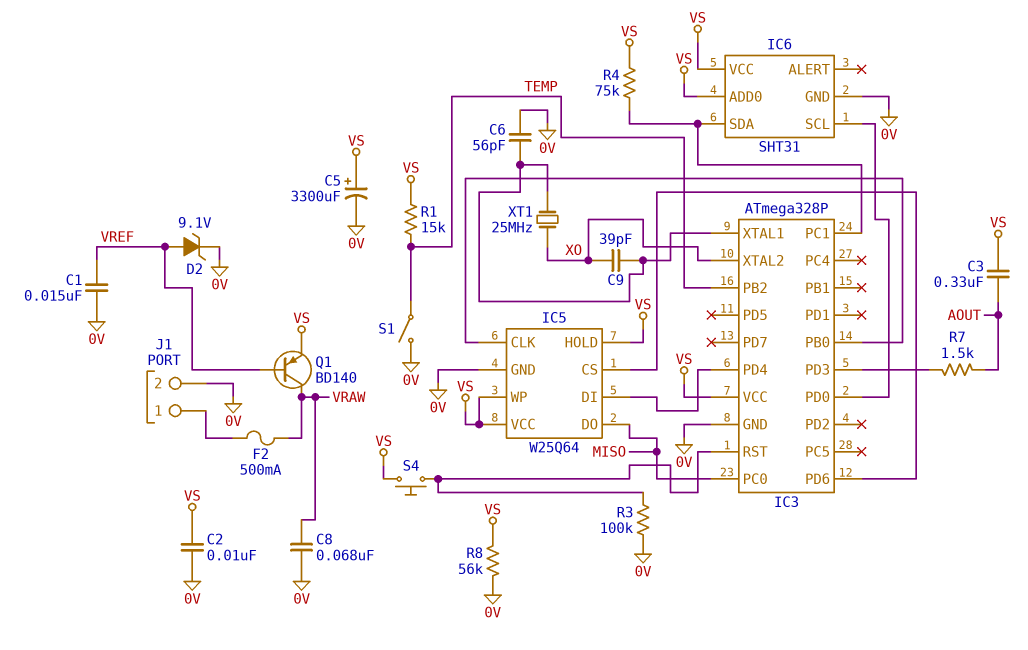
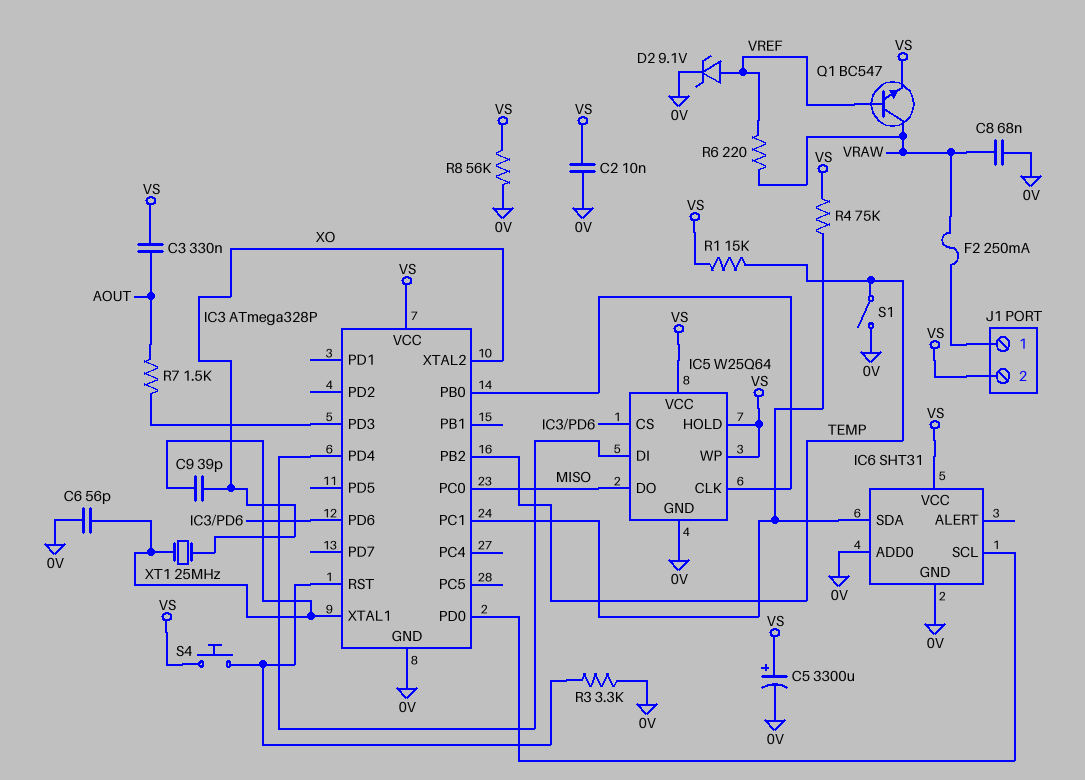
C1: 15nF (0V, VREF) -> none
F2: 500mA (J1/1, VRAW) -> 250mA (J1/1, VRAW)
IC6 pin ADD0: VS -> 0V
J1 pin 2: 0V -> VS
Q1: PNP BD140 (B VREF, C VRAW, E VS) -> NPN BC547 (B VREF, C VRAW, E VS)
R3: 100k (0V, IC3/RST) -> 3.3k (0V, IC3/RST)
R6: none -> 220 (VRAW, VREF)

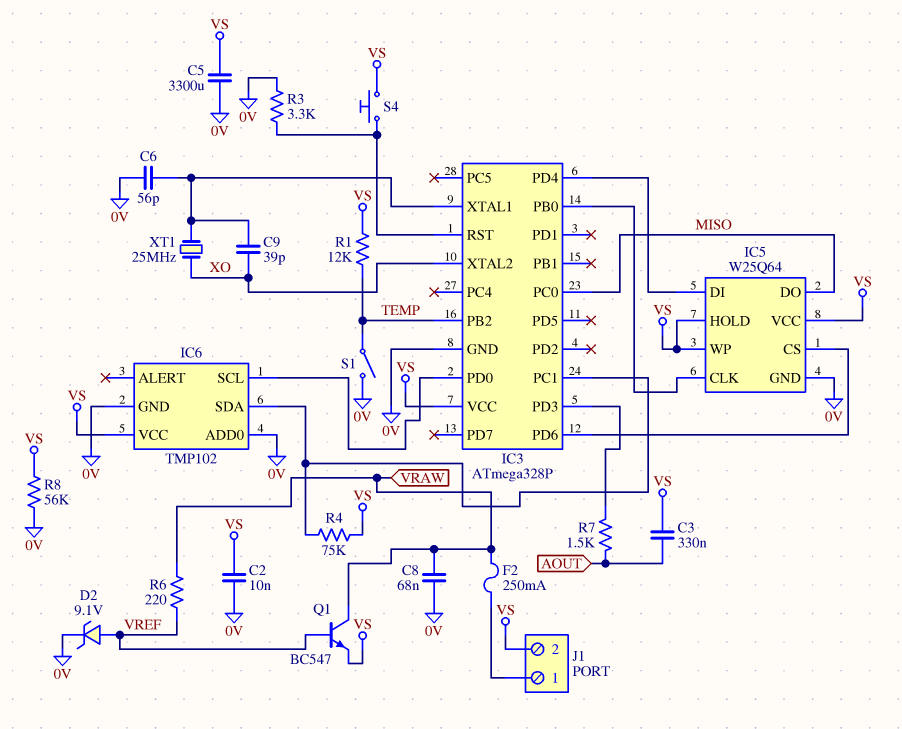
C5: 3300uF (plus VS, minus 0V) -> 3300uF (0V, VS)
IC6: SHT31 -> TMP102
R1: 15k (TEMP, VS) -> 12k (TEMP, VS)

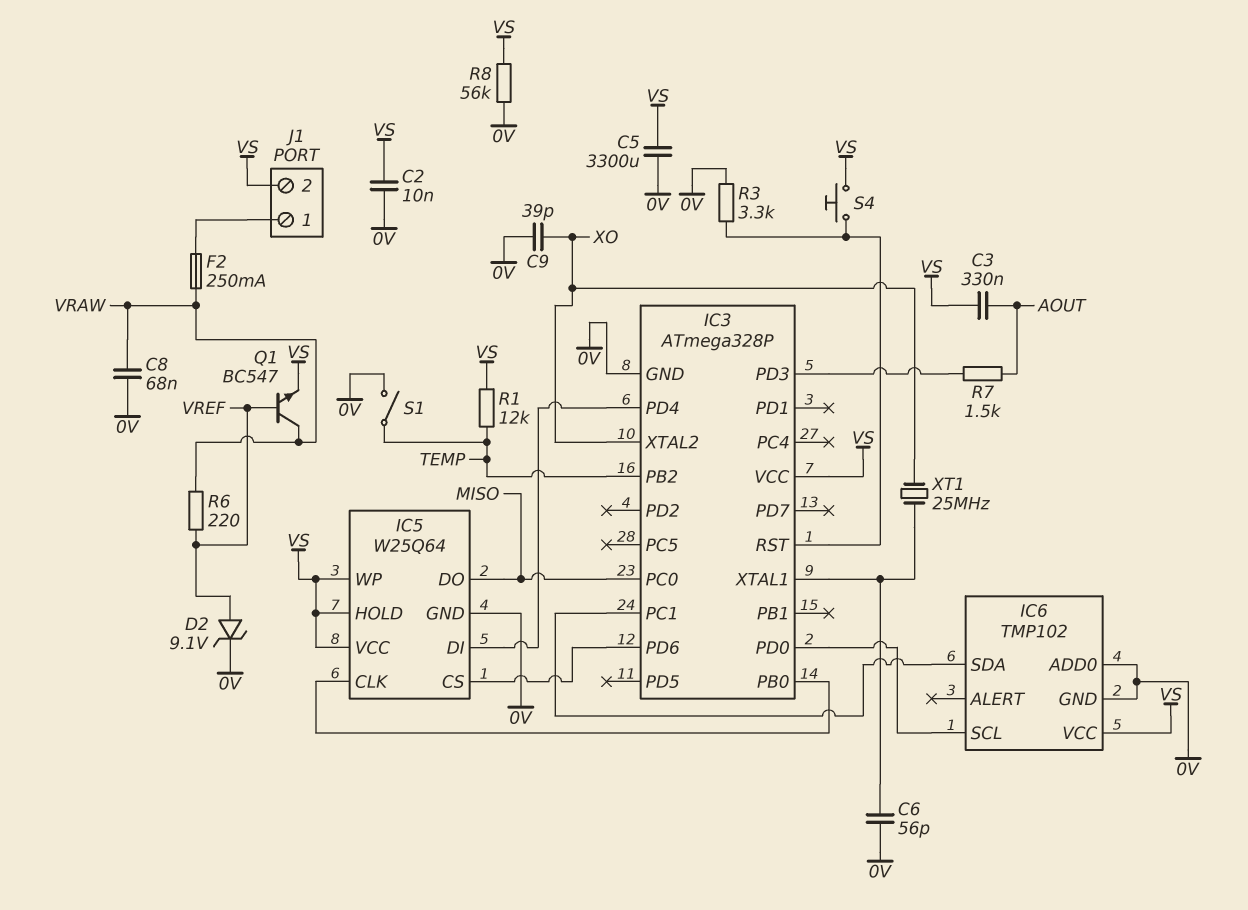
C9: 39pF (IC3/XTAL1, XO) -> 39pF (0V, XO)
R4: 75k (IC3/PC1, VS) -> none

